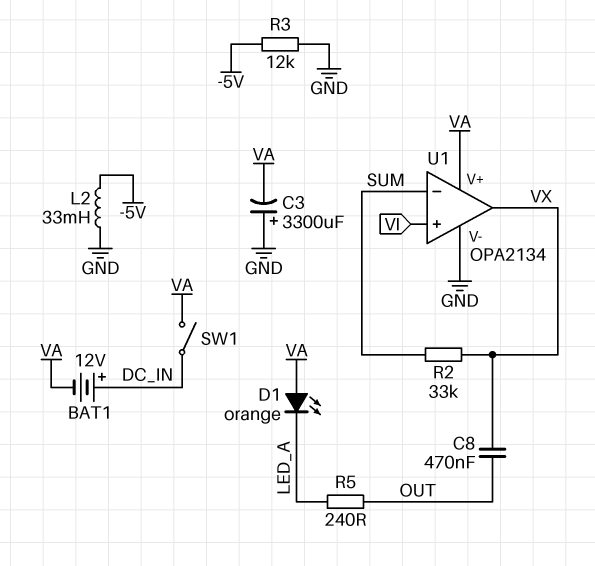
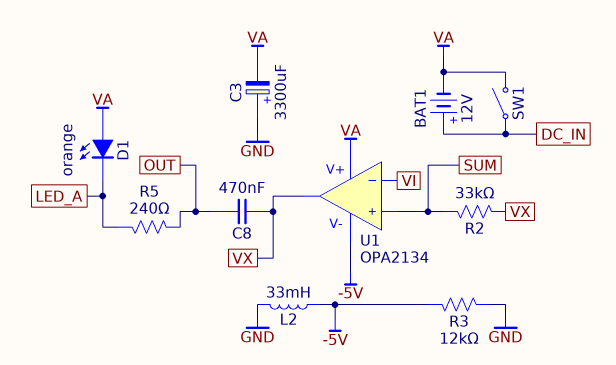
U1 pin V-: GND -> -5V
U1 pin in+: VI -> SUM
U1 pin in-: SUM -> VI

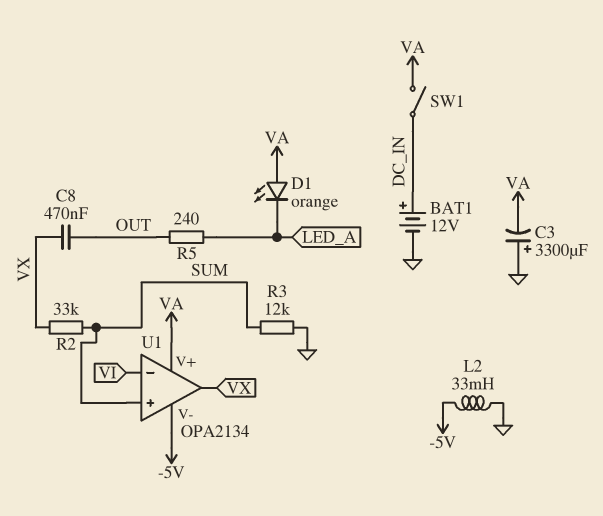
BAT1: 12V (plus DC_IN, minus VA) -> 12V (plus DC_IN, minus GND)
R3: 12k (-5V, GND) -> 12k (GND, SUM)

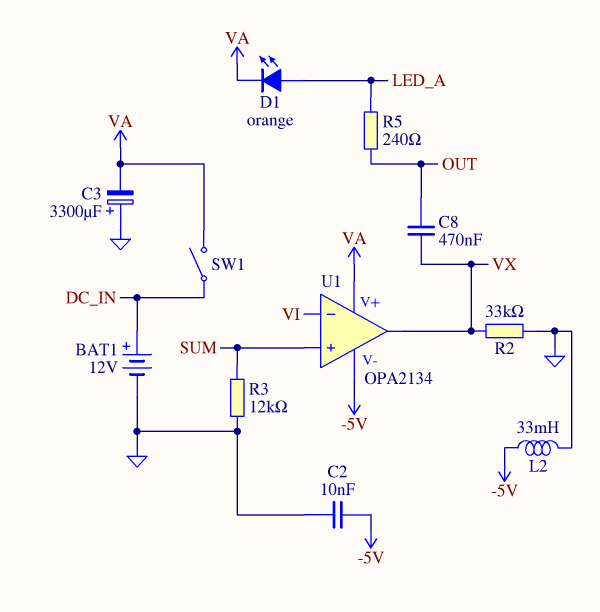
C2: none -> 10nF (-5V, GND)
D1: LED orange (A VA, K LED_A) -> LED orange (A LED_A, K VA)
R2: 33k (SUM, VX) -> 33k (GND, VX)

